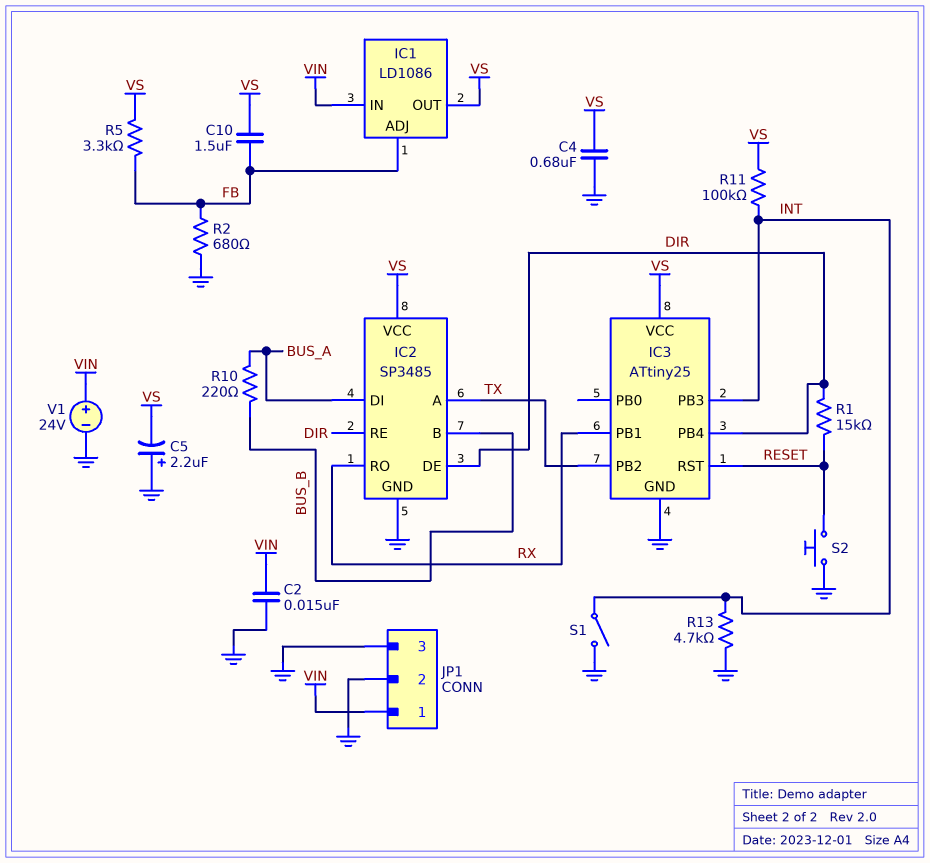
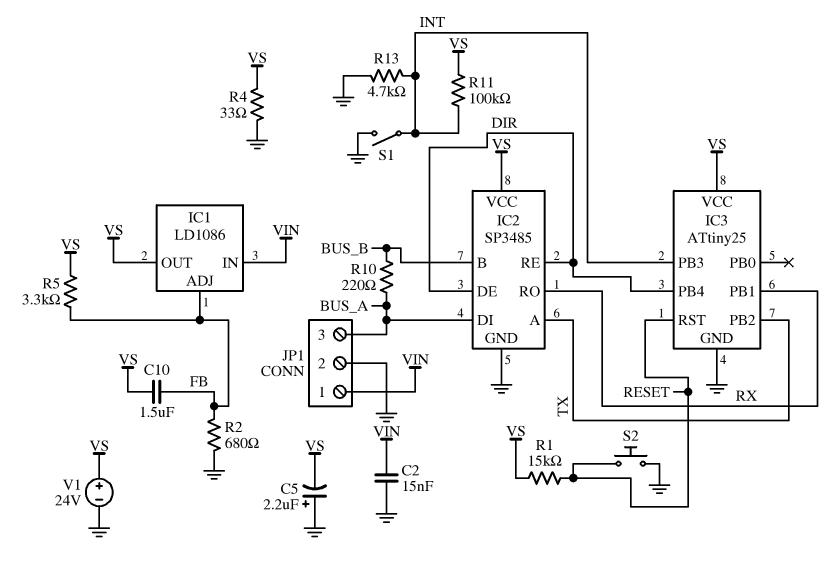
C4: 680nF (GND, VS) -> none
JP1 pin 3: GND -> BUS_A
R1: 15k (DIR, RESET) -> 15k (RESET, VS)
R4: none -> 33 (GND, VS)
V1: 24V (plus VIN, minus GND) -> 24V (plus VS, minus GND)

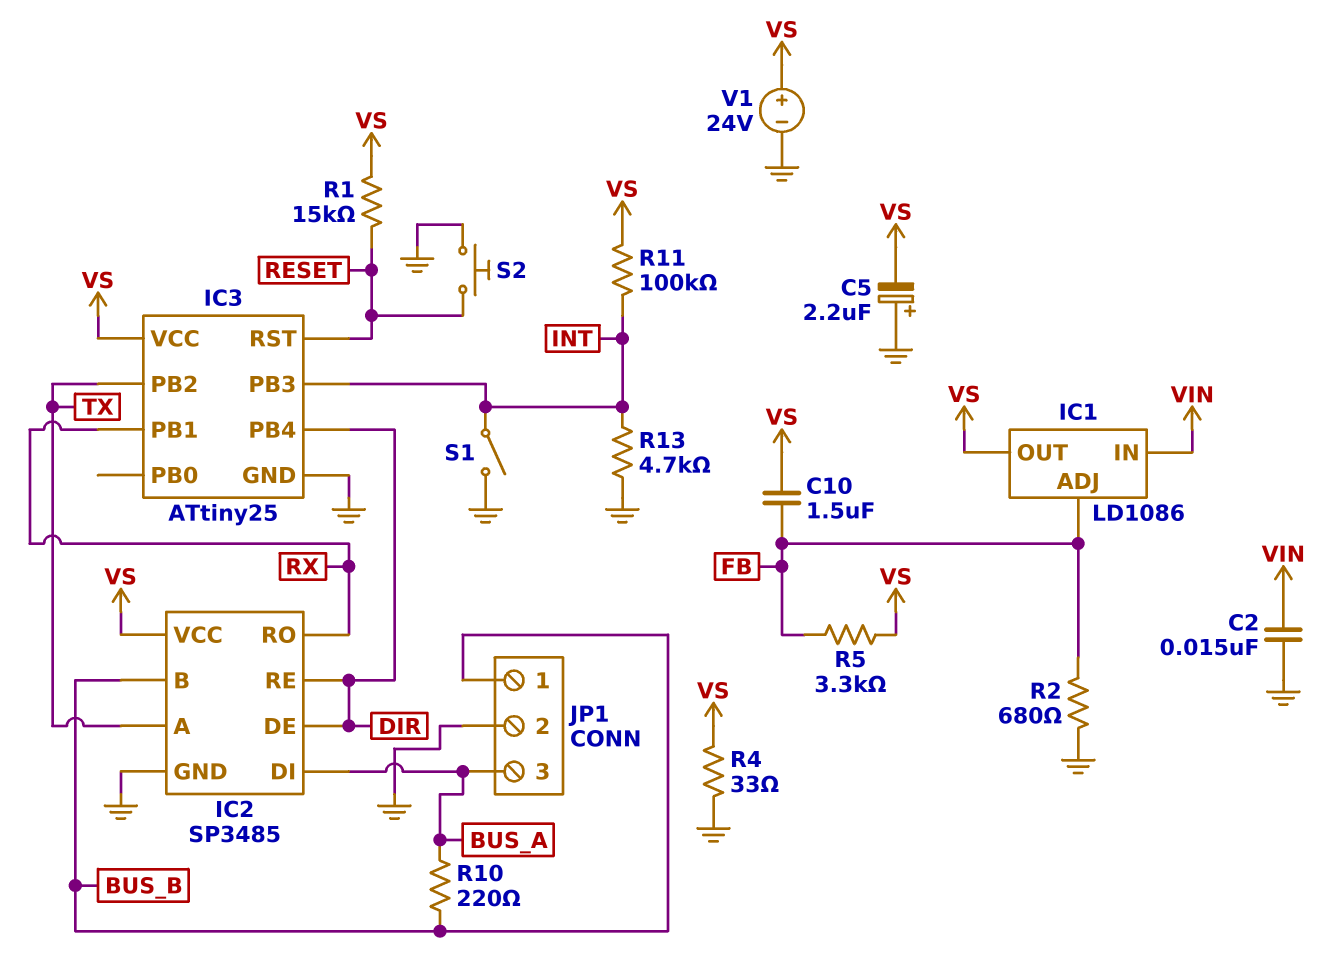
JP1 pin 1: VIN -> BUS_B

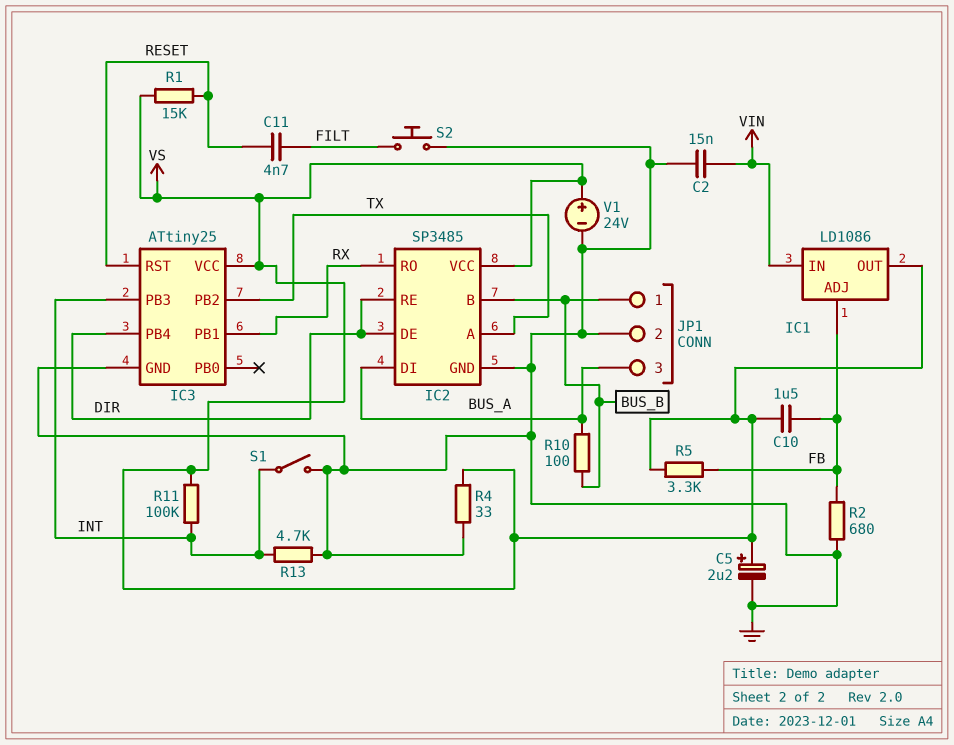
C5: 2.2uF (plus GND, minus VS) -> 2.2uF (plus VS, minus GND)
C11: none -> 4.7nF (FILT, RESET)
R10: 220 (BUS_A, BUS_B) -> 100 (BUS_A, BUS_B)
S2: button (GND, RESET) -> button (FILT, GND)

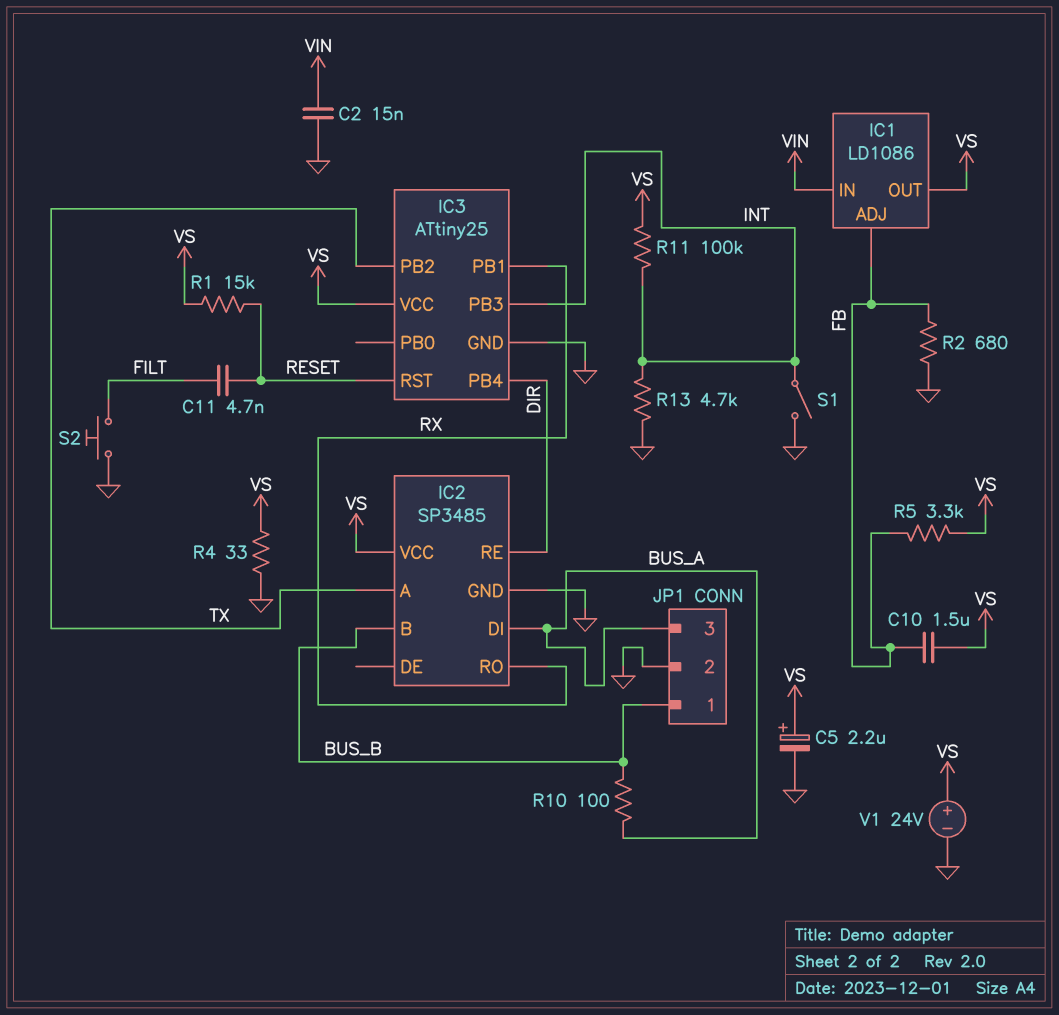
IC2 pin DE: DIR -> none

